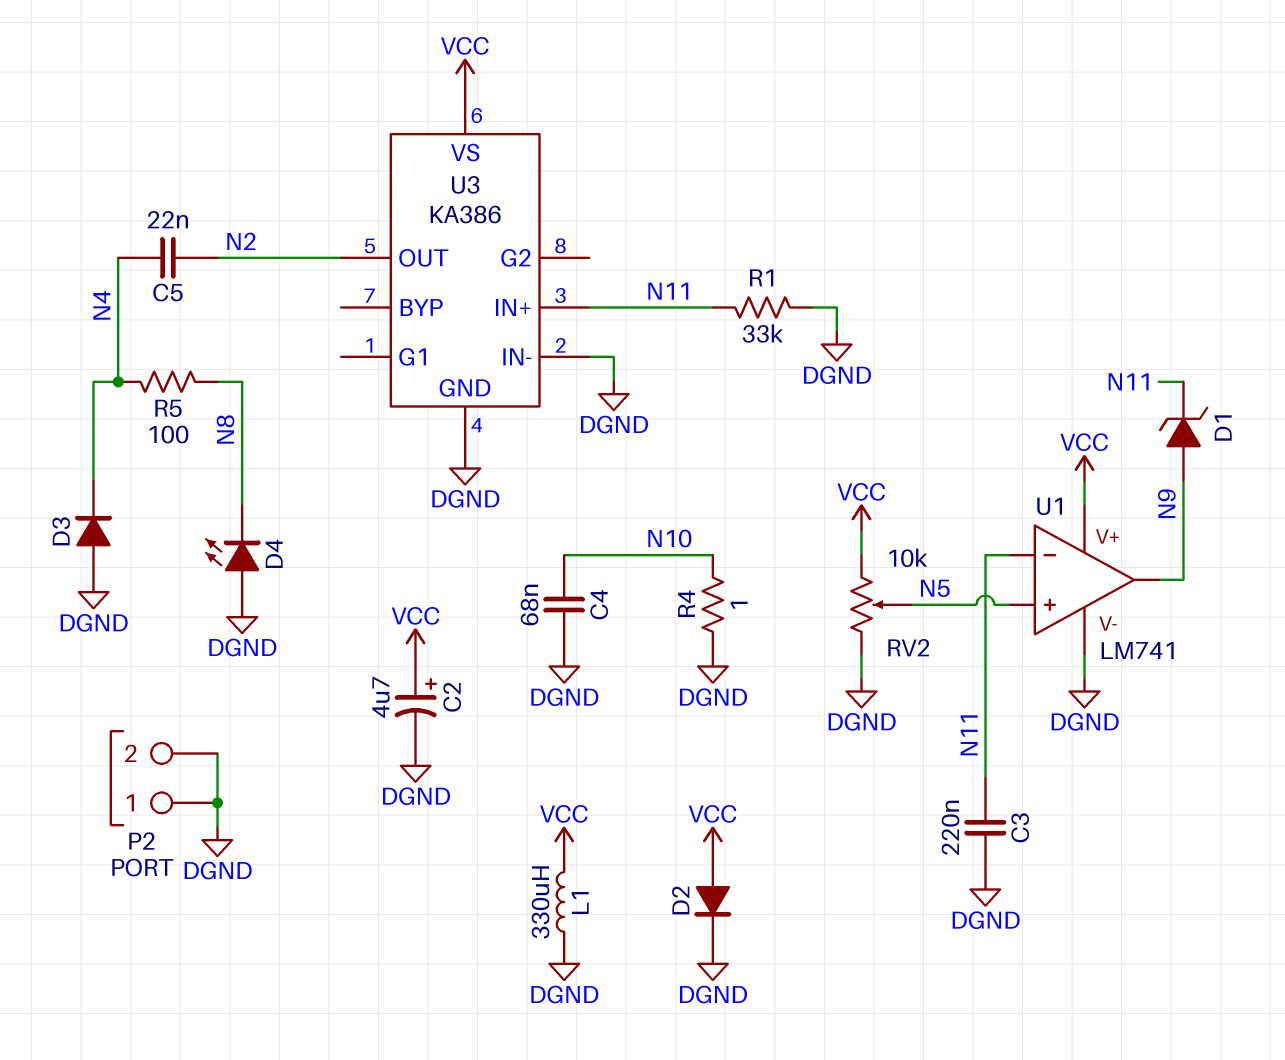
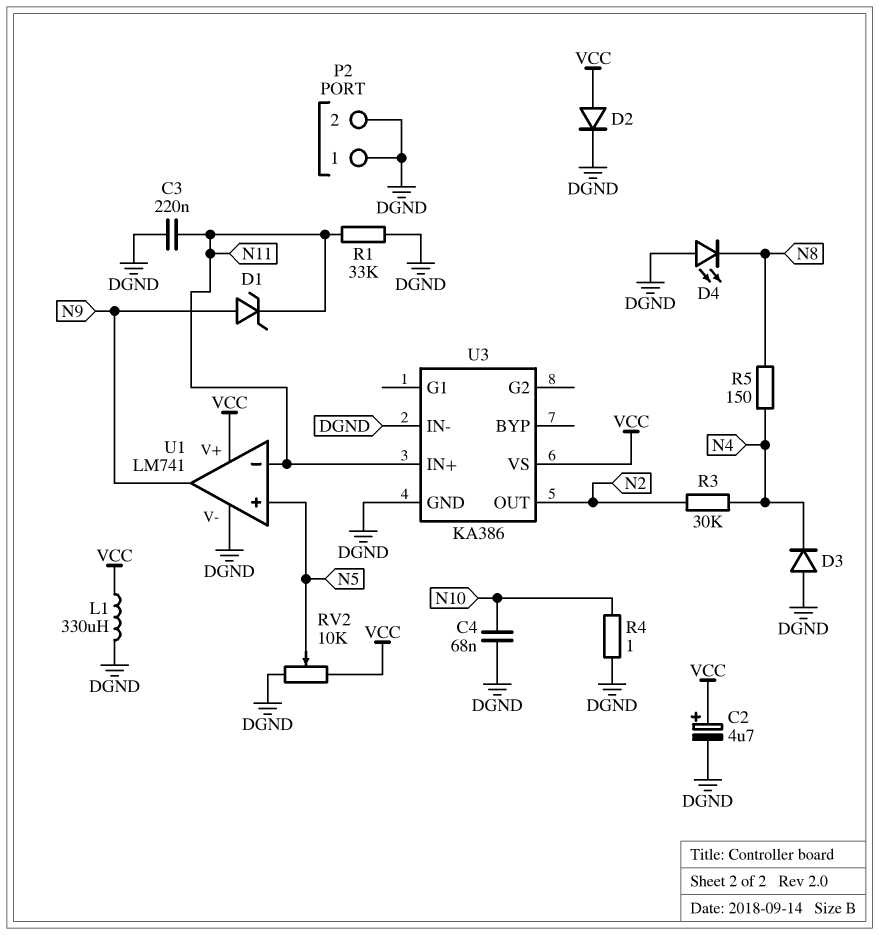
C5: 22nF (N2, N4) -> none
R3: none -> 30k (N2, N4)
R5: 100 (N4, N8) -> 150 (N4, N8)

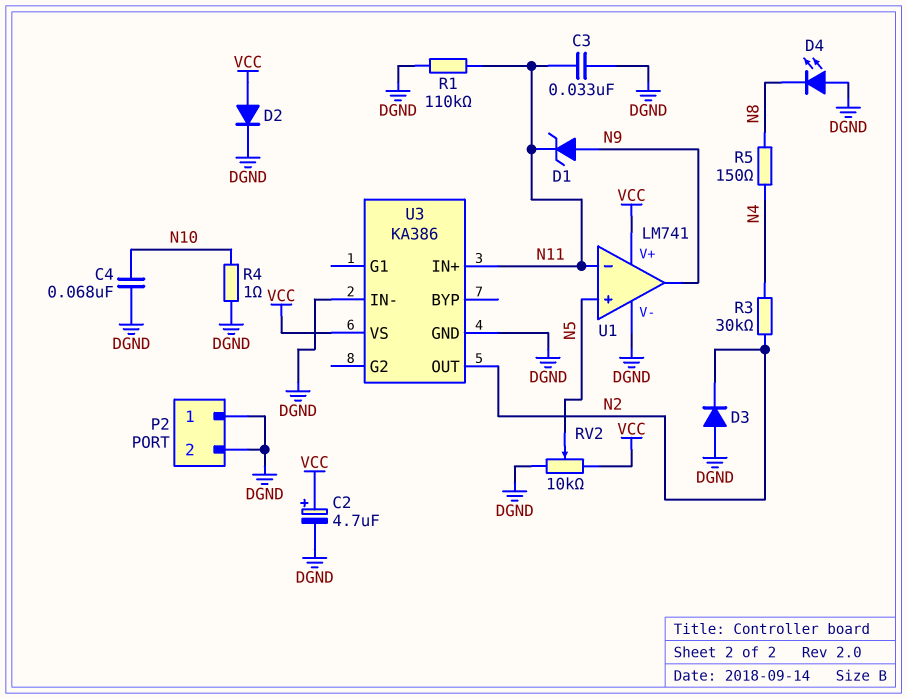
C3: 220nF (DGND, N11) -> 33nF (DGND, N11)
D3: diode (A DGND, K N4) -> diode (A DGND, K N2)
L1: 330uH (DGND, VCC) -> none
R1: 33k (DGND, N11) -> 110k (DGND, N11)

